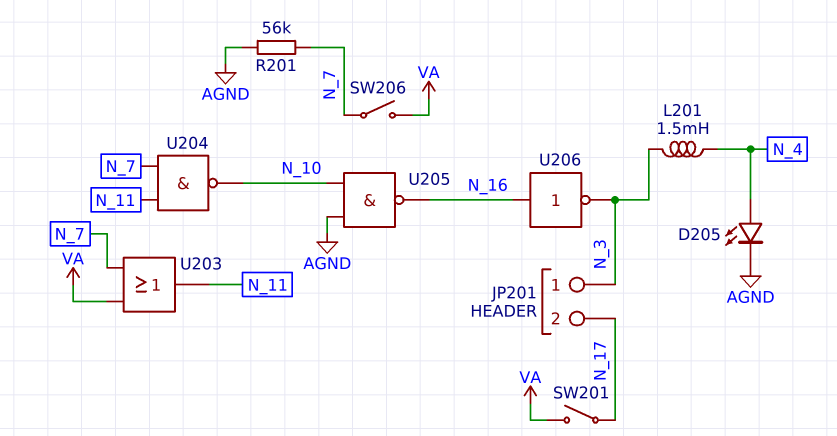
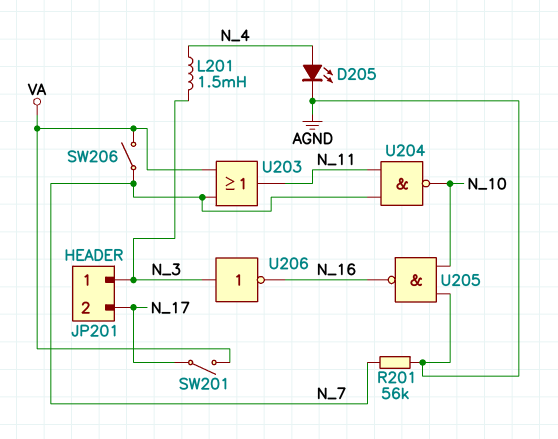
U206: NOT (in N_16, out N_3) -> NOT (in N_3, out N_16)

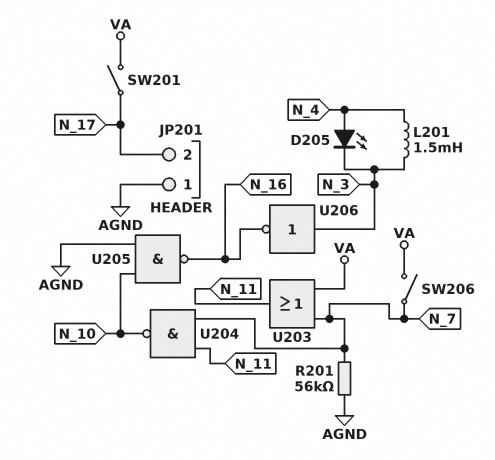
D205: LED (A N_4, K AGND) -> LED (A N_4, K N_3)
JP201 pin 1: N_3 -> AGND

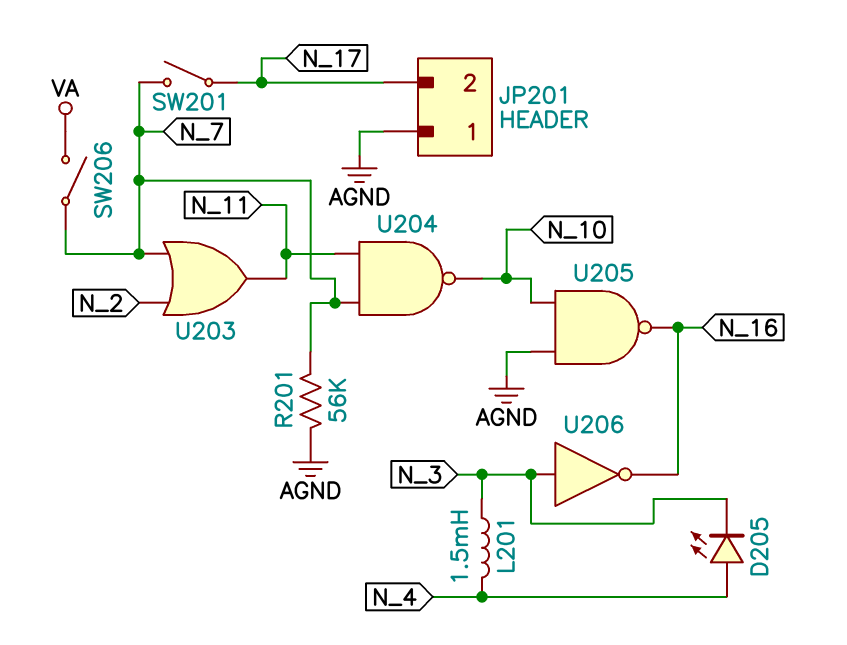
SW201: switch (N_17, VA) -> switch (N_7, N_17)
U203: OR (in N_7, in VA, out N_11) -> OR (in N_2, in N_7, out N_11)

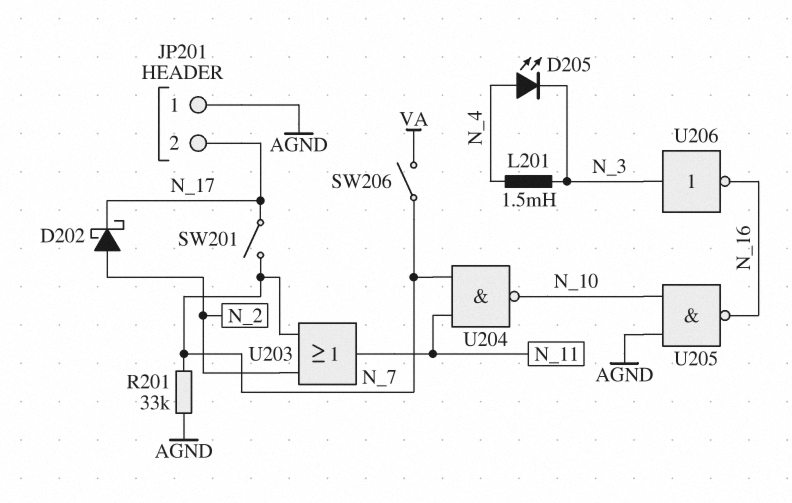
D202: none -> schottky (A N_2, K N_17)
R201: 56k (AGND, N_7) -> 33k (AGND, N_7)

